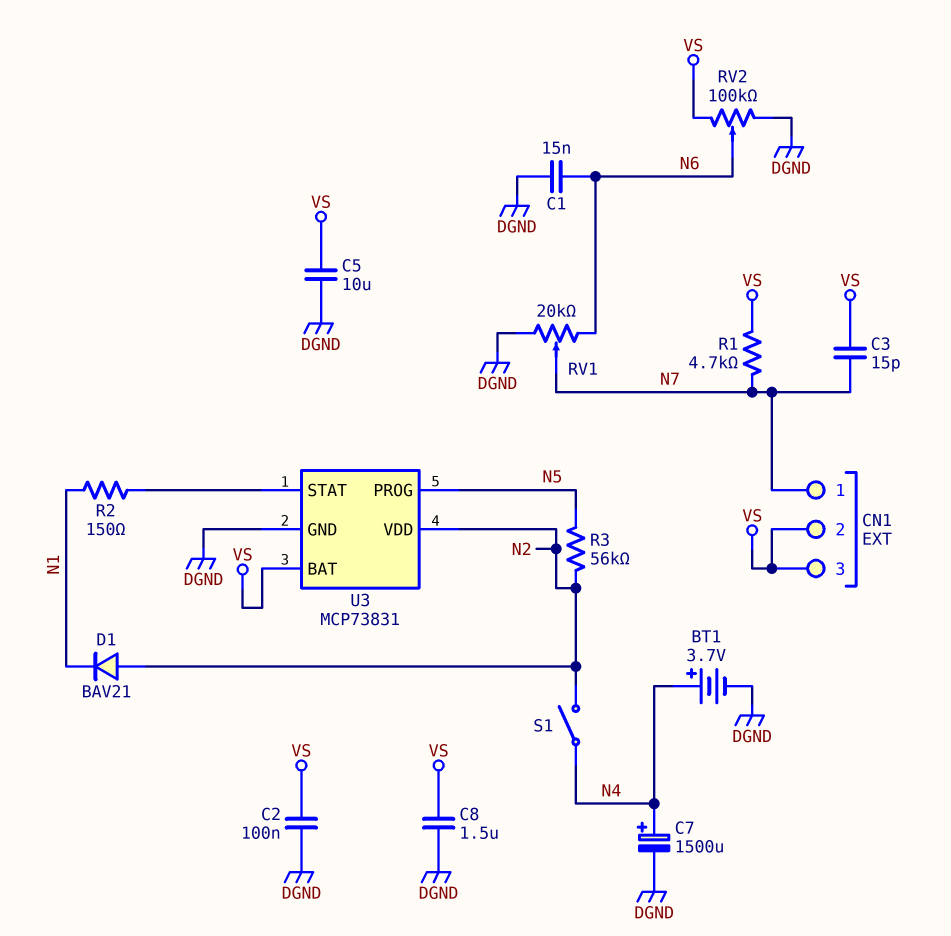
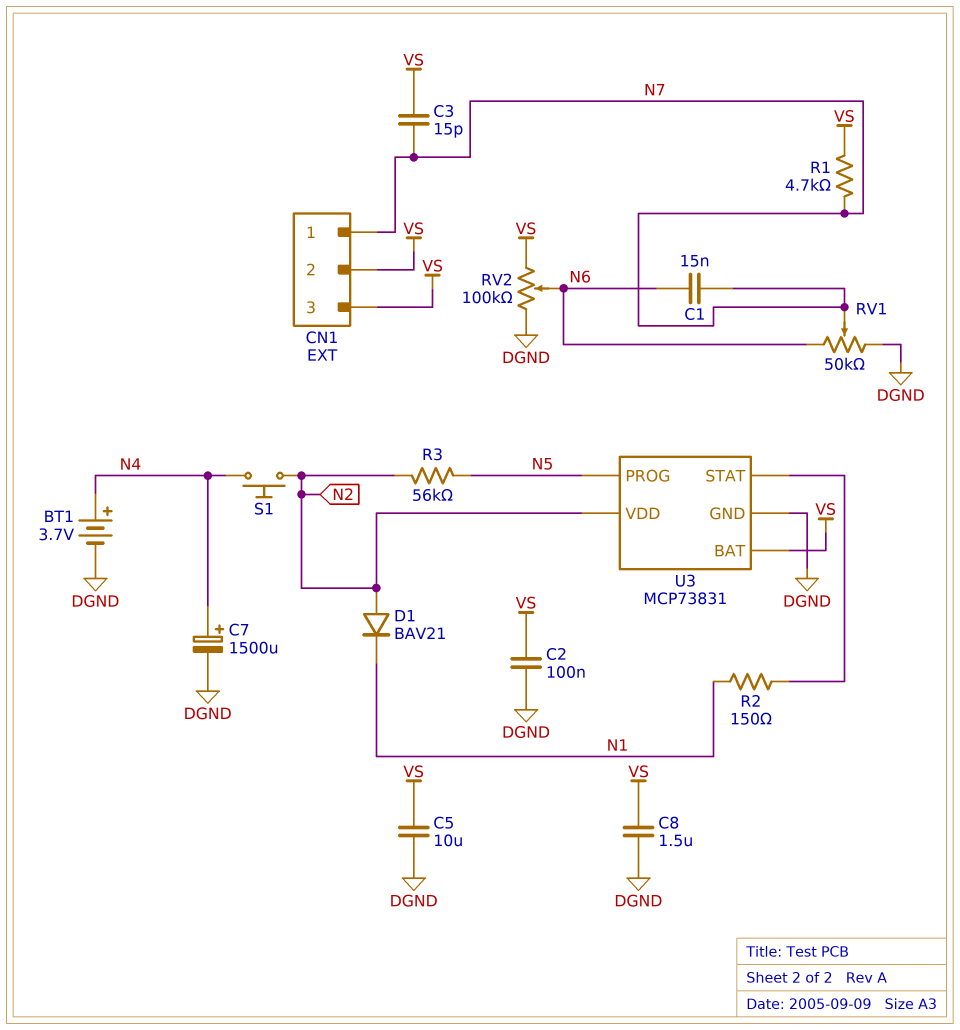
C1: 15nF (DGND, N6) -> 15nF (N6, N7)
RV1: 20k (DGND, N6, wiper N7) -> 50k (DGND, N6, wiper N7)
S1: switch (N2, N4) -> button (N2, N4)

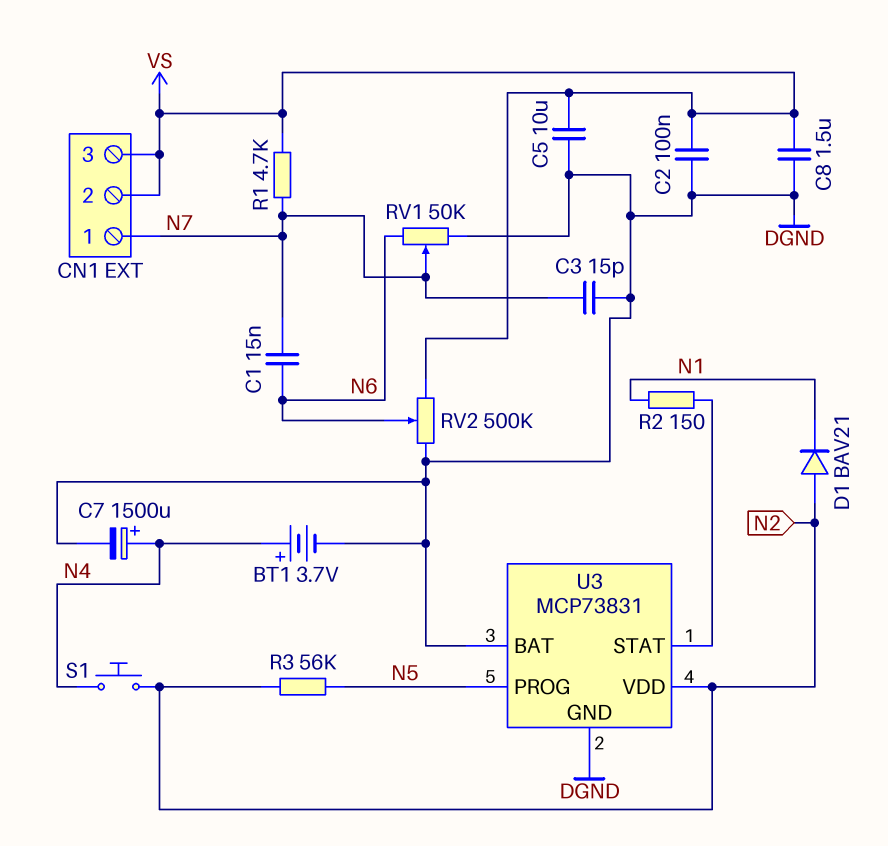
C3: 15pF (N7, VS) -> 15pF (DGND, N7)
RV2: 100k (DGND, VS, wiper N6) -> 500k (DGND, VS, wiper N6)
U3 pin BAT: VS -> DGND

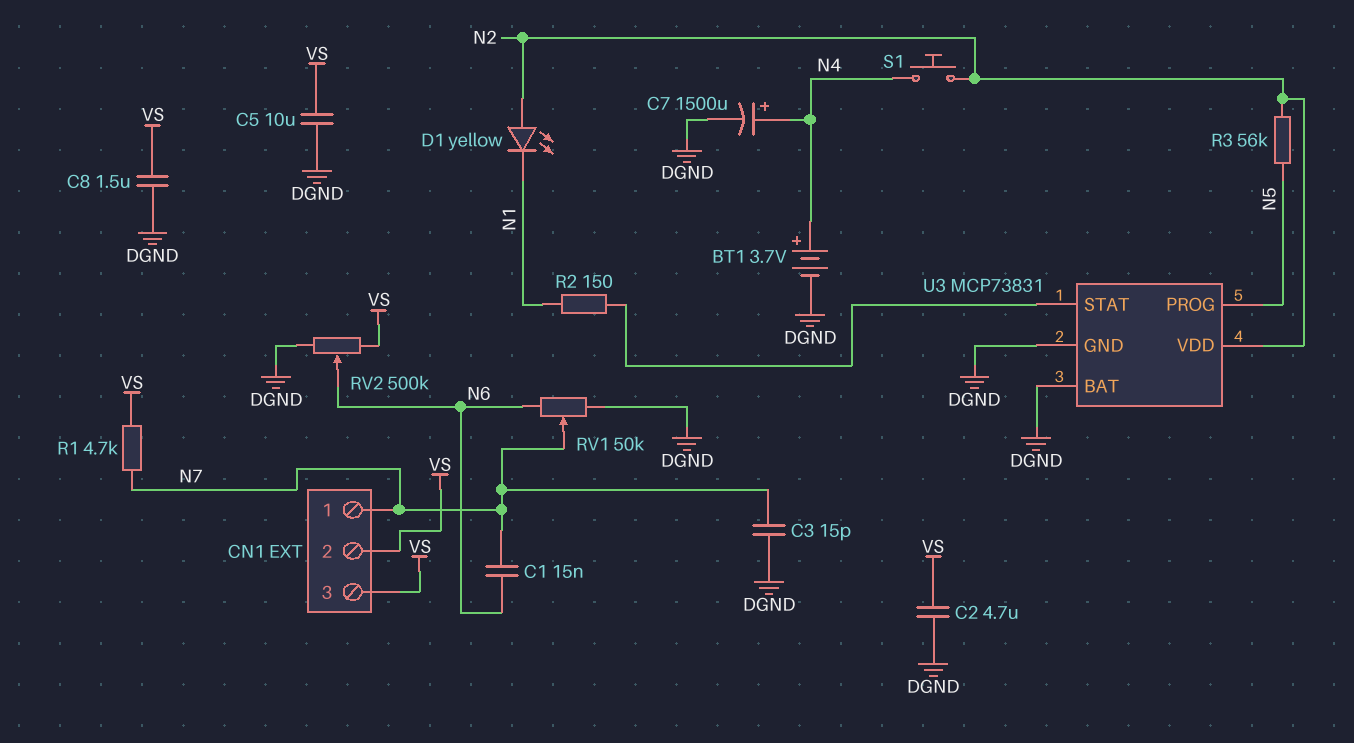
C2: 100nF (DGND, VS) -> 4.7uF (DGND, VS)
D1: diode BAV21 (A N2, K N1) -> LED yellow (A N2, K N1)

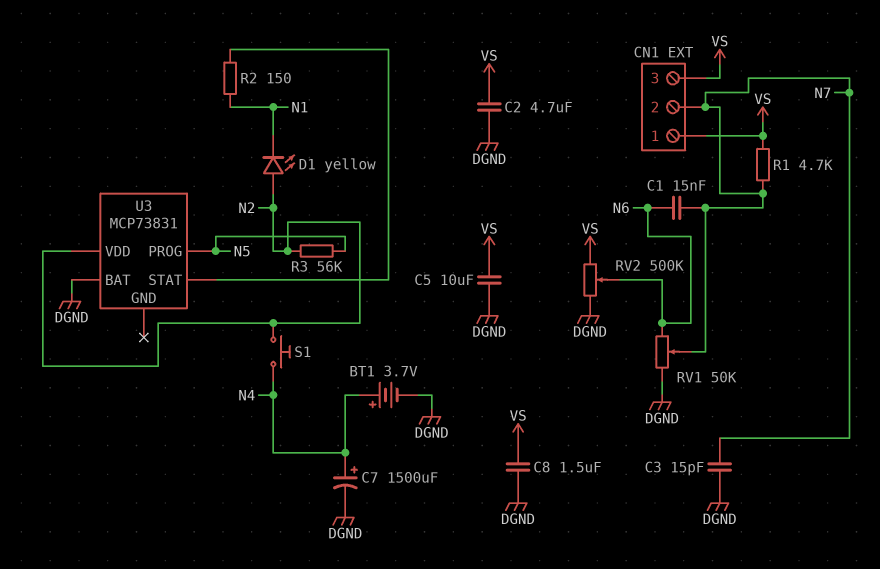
CN1 pin 1: N7 -> VS
CN1 pin 2: VS -> N7
U3 pin GND: DGND -> none

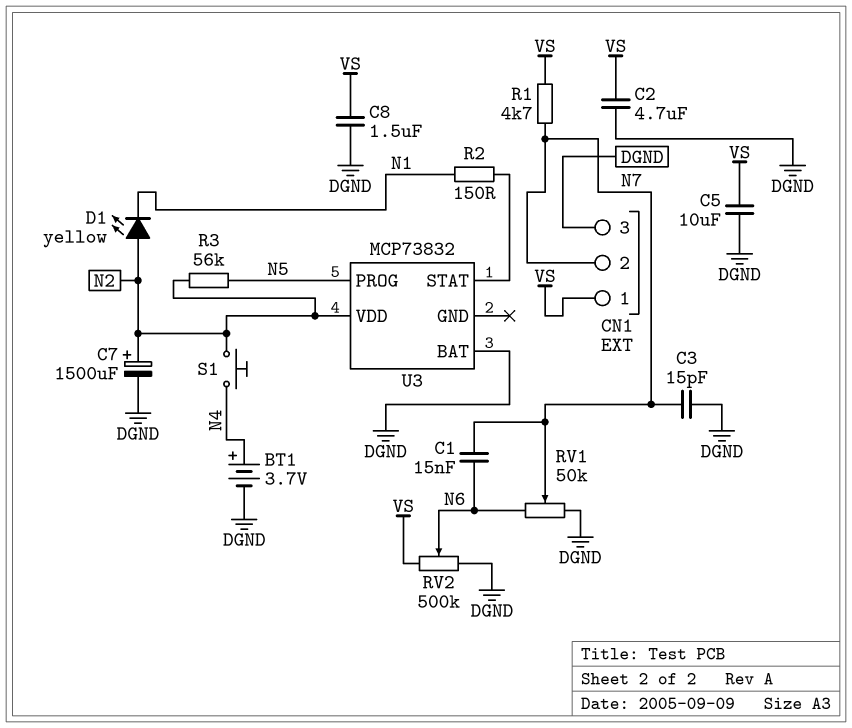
C7: 1500uF (plus N4, minus DGND) -> 1500uF (plus N2, minus DGND)
CN1 pin 3: VS -> DGND
U3: MCP73831 -> MCP73832

